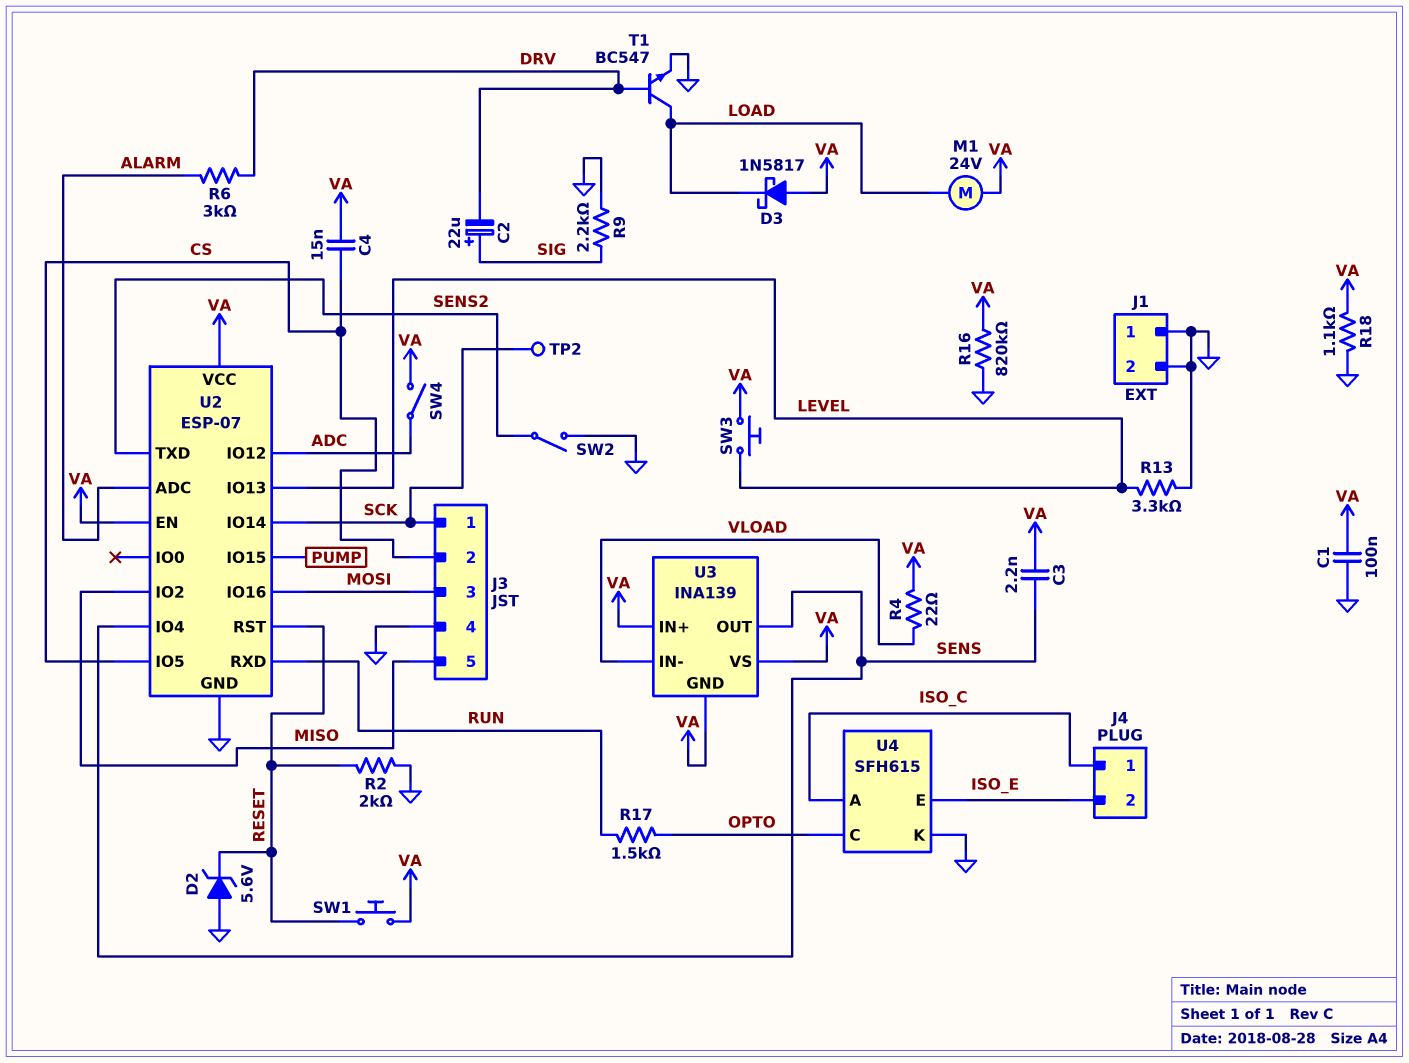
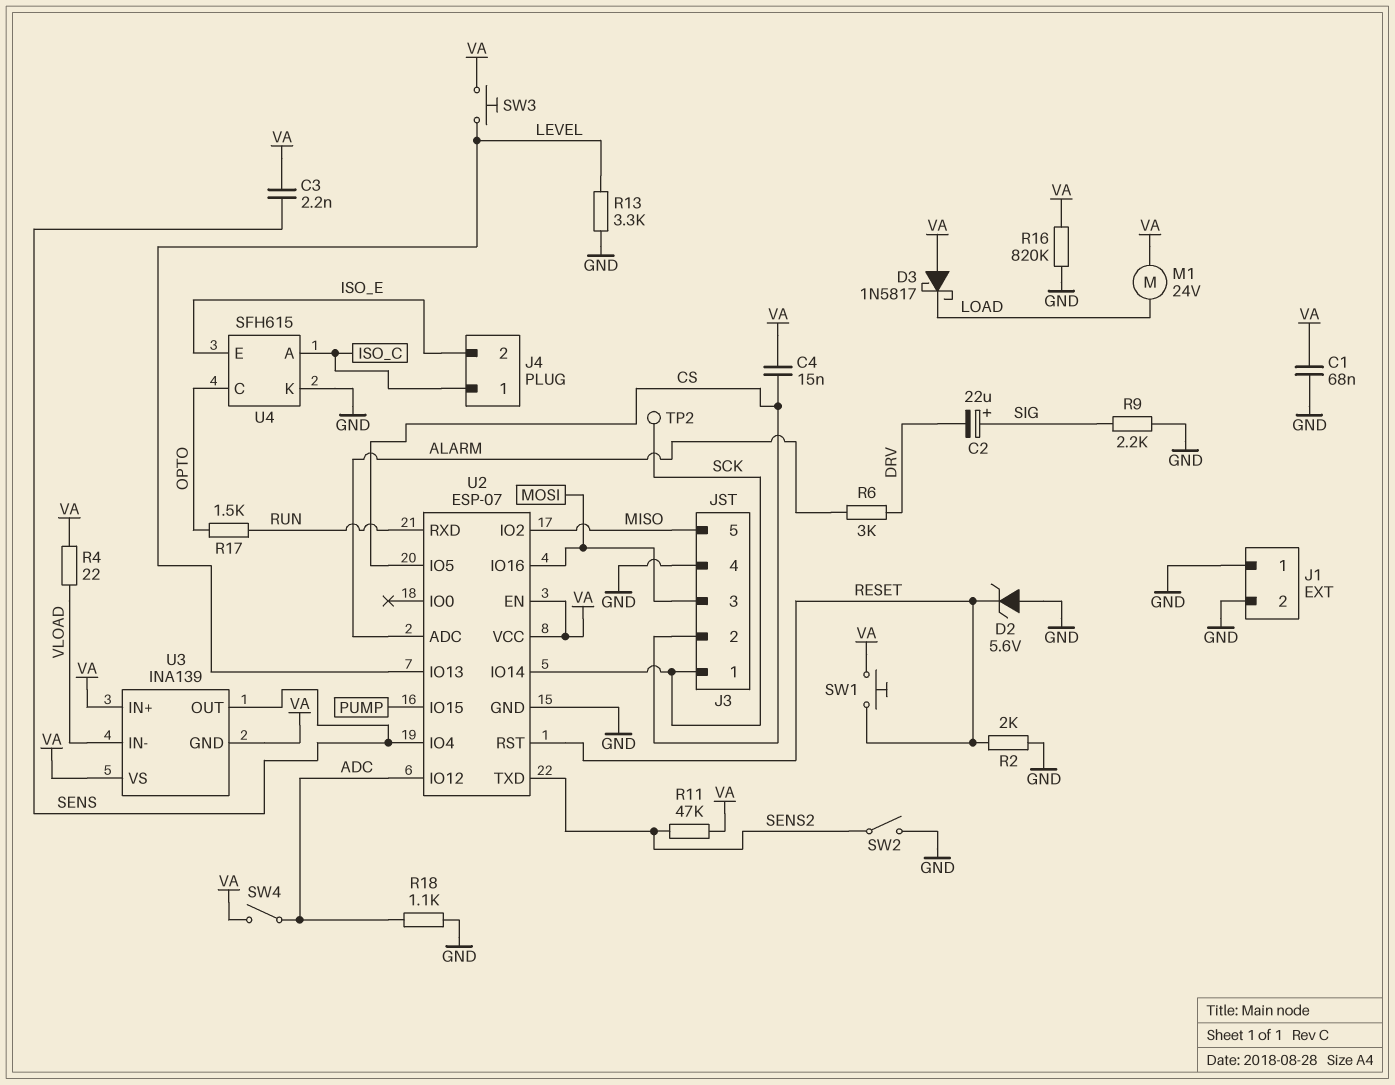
C1: 100nF (GND, VA) -> 68nF (GND, VA)
R11: none -> 47k (SENS2, VA)
R18: 1.1k (GND, VA) -> 1.1k (ADC, GND)
T1: NPN BC547 (B DRV, C LOAD, E GND) -> none

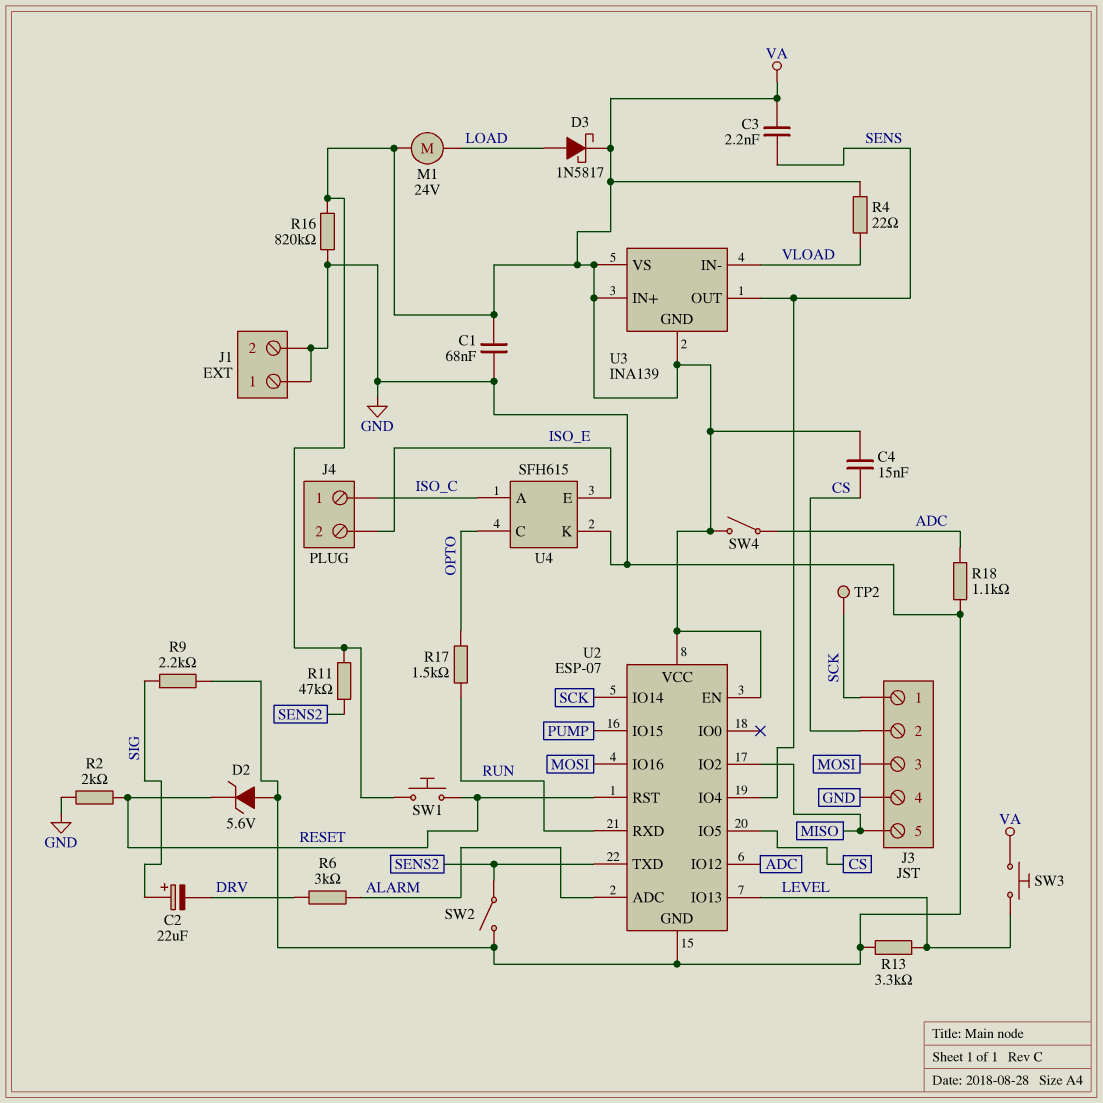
D3: schottky 1N5817 (A VA, K LOAD) -> schottky 1N5817 (A LOAD, K VA)

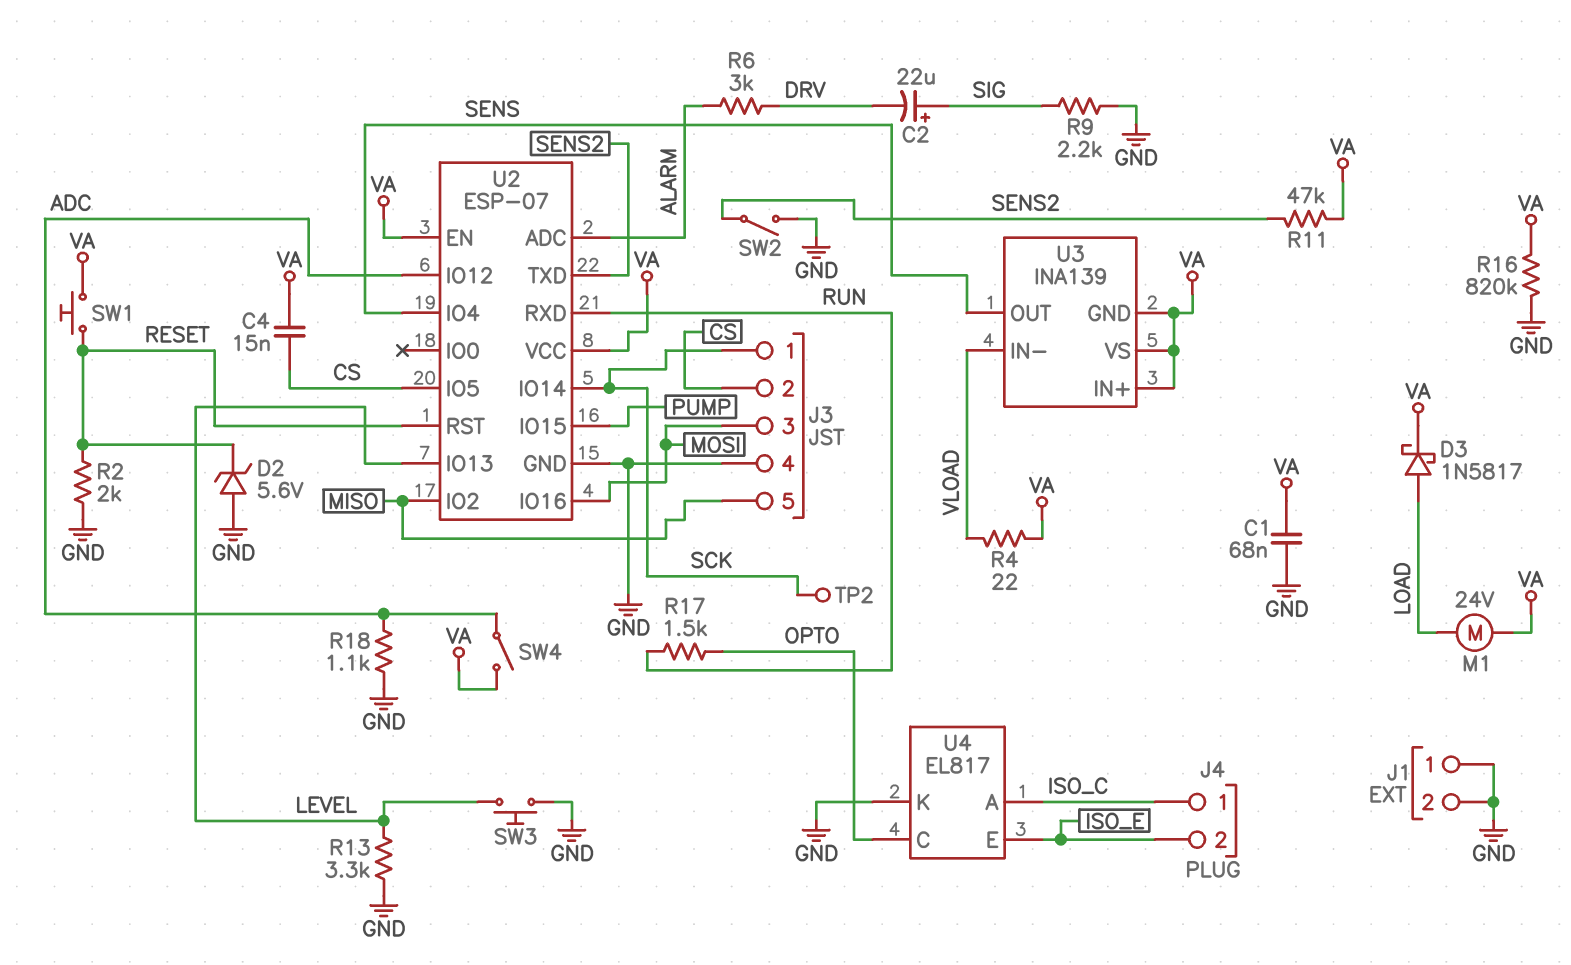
C3: 2.2nF (SENS, VA) -> none
SW3: button (LEVEL, VA) -> button (GND, LEVEL)
U4: SFH615 -> EL817

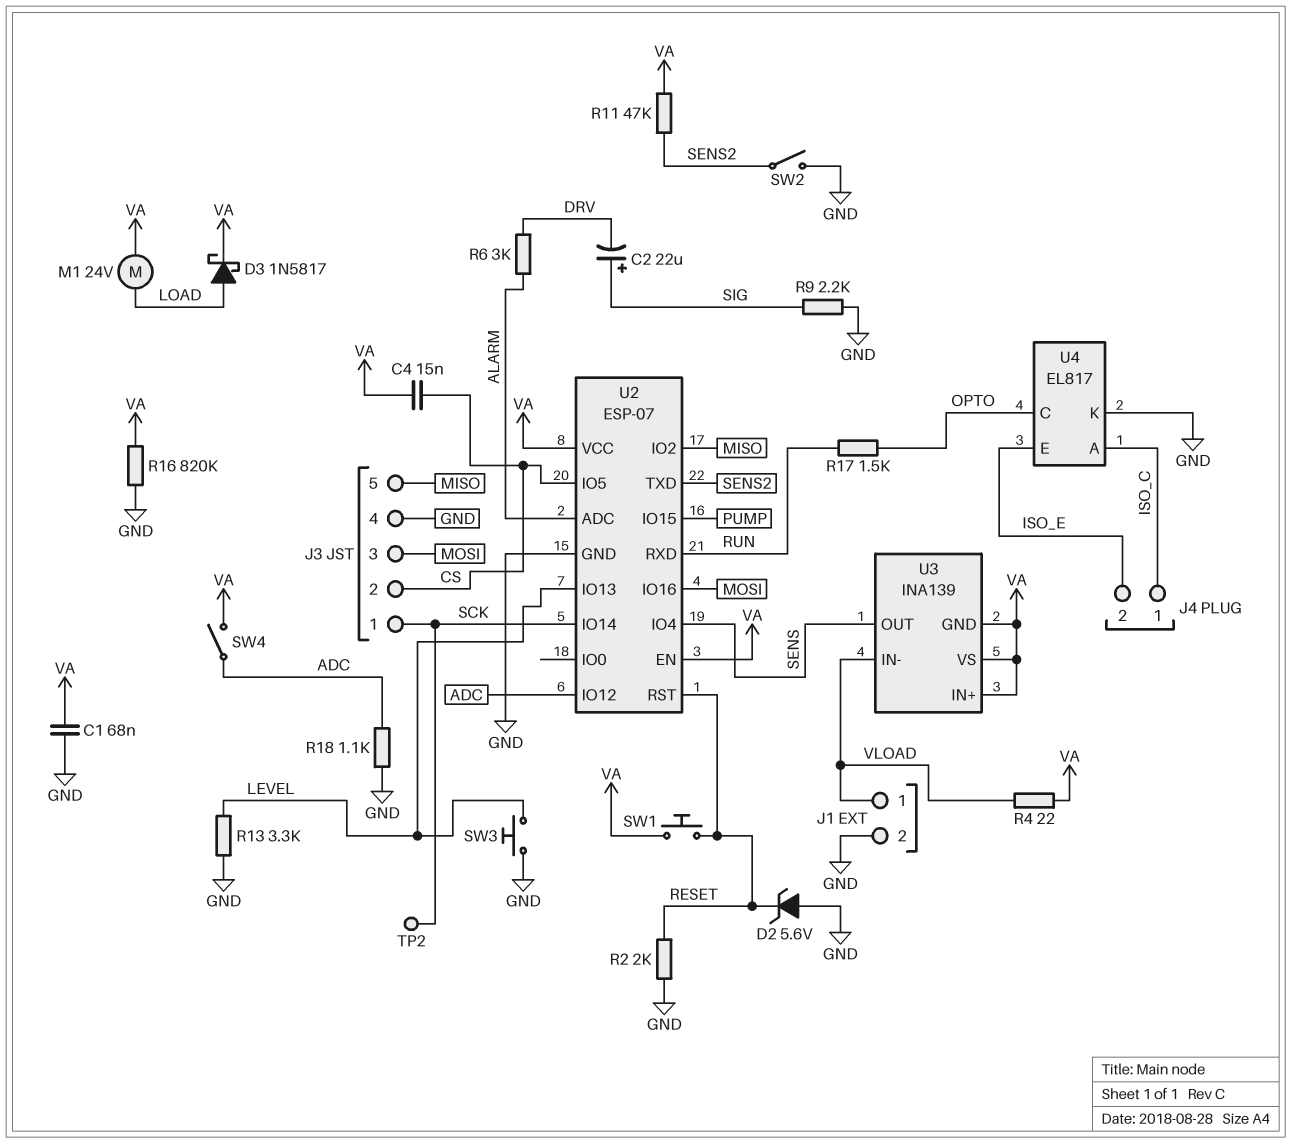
J1 pin 1: GND -> VLOAD

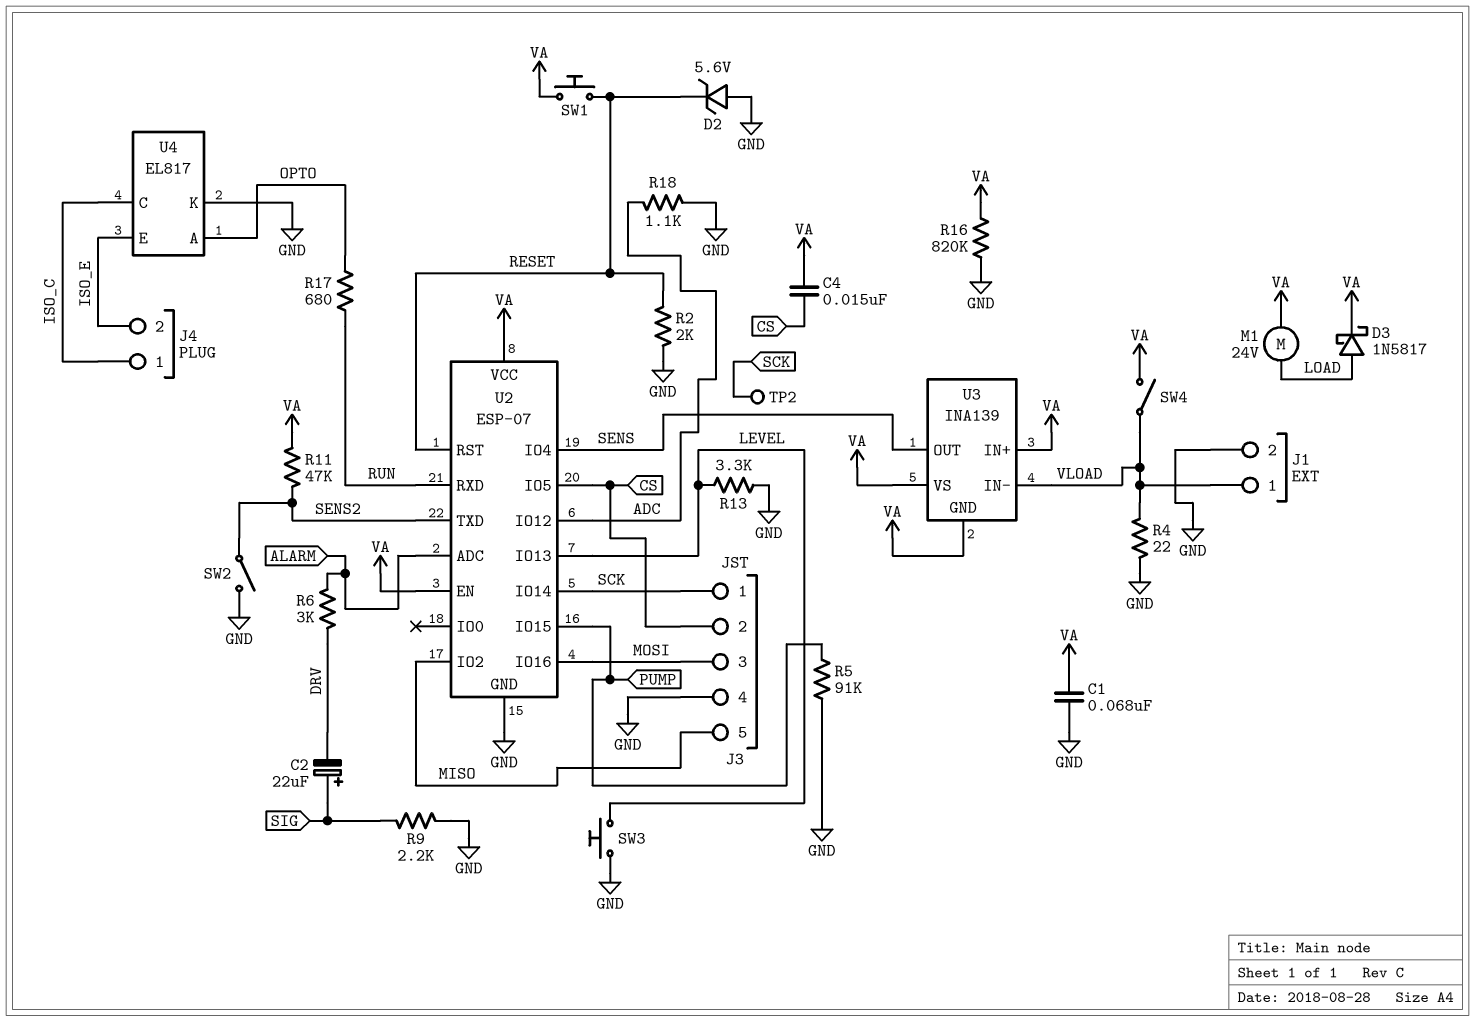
R4: 22 (VA, VLOAD) -> 22 (GND, VLOAD)
R5: none -> 91k (GND, PUMP)
R17: 1.5k (OPTO, RUN) -> 680 (OPTO, RUN)
SW4: switch (ADC, VA) -> switch (VA, VLOAD)
U4 pin A: ISO_C -> OPTO
U4 pin C: OPTO -> ISO_C

